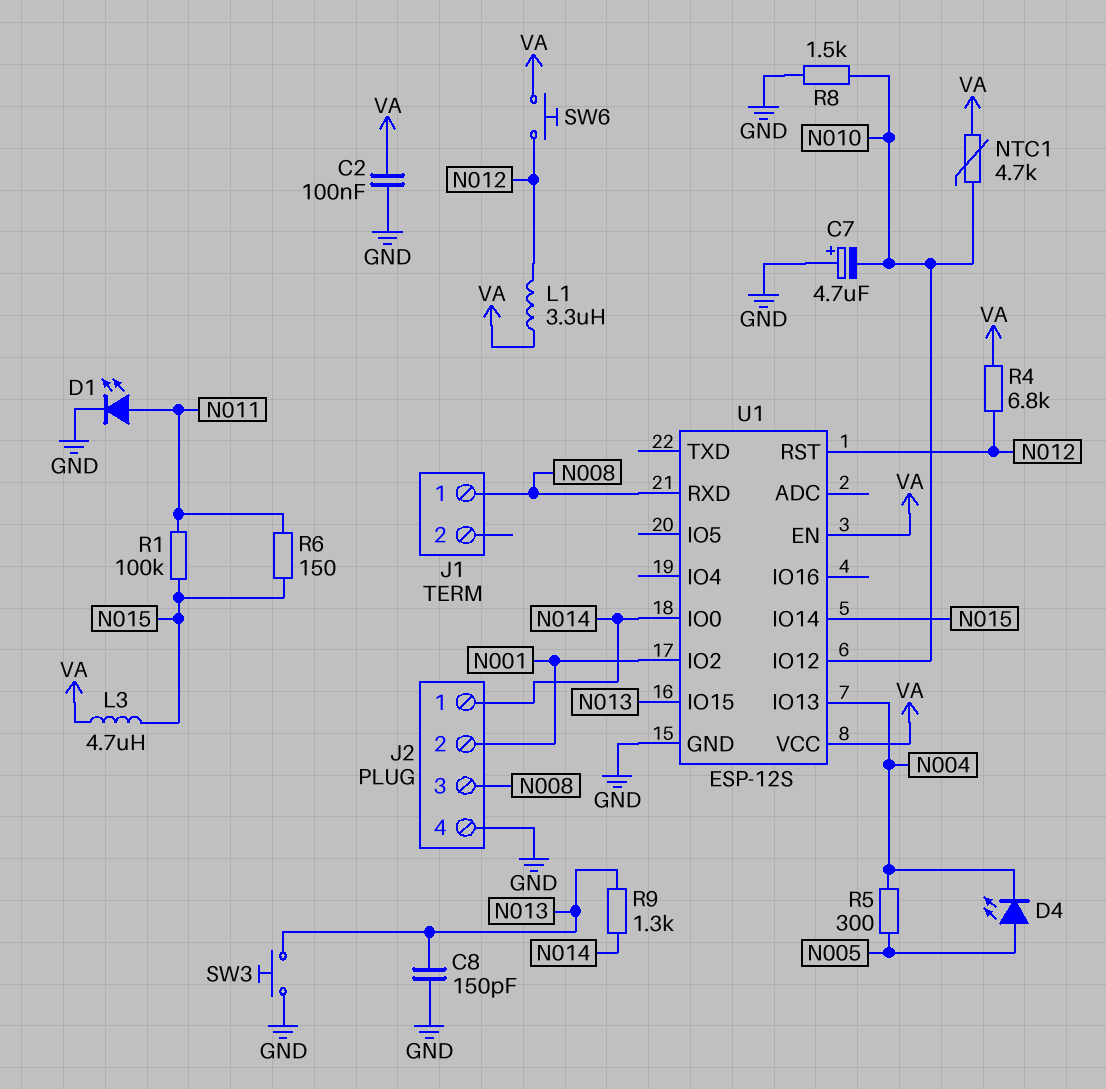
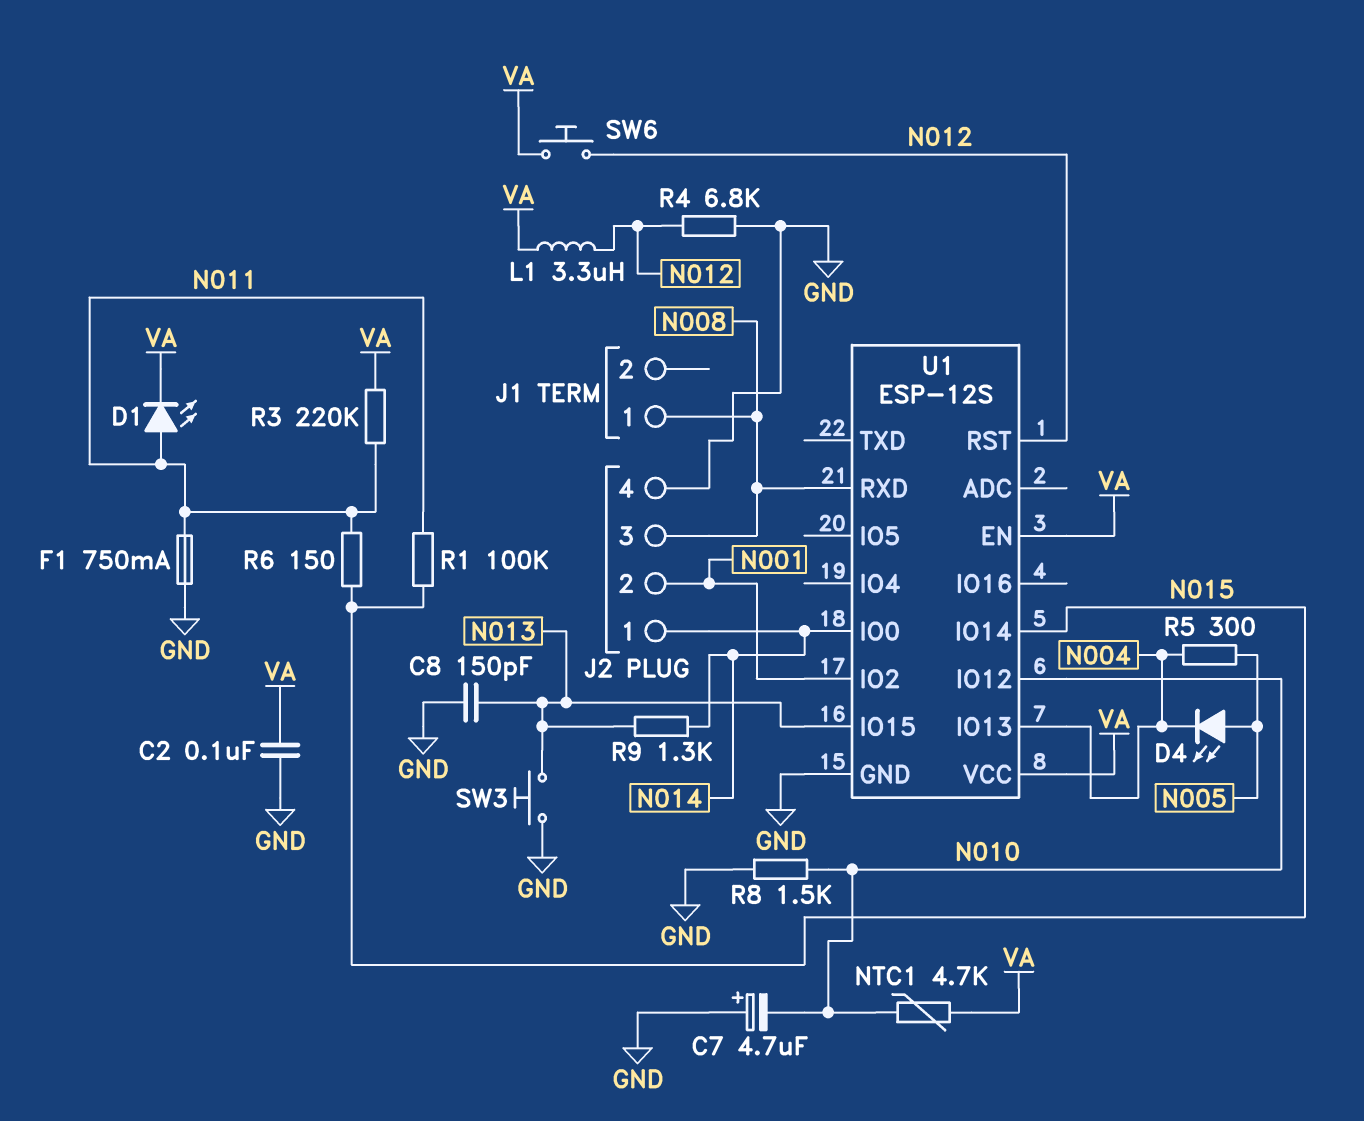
D1: LED (A N011, K GND) -> LED (A N011, K VA)
F1: none -> 750mA (GND, N011)
L3: 4.7uH (N015, VA) -> none
R3: none -> 220k (N011, VA)
R4: 6.8k (N012, VA) -> 6.8k (GND, N012)

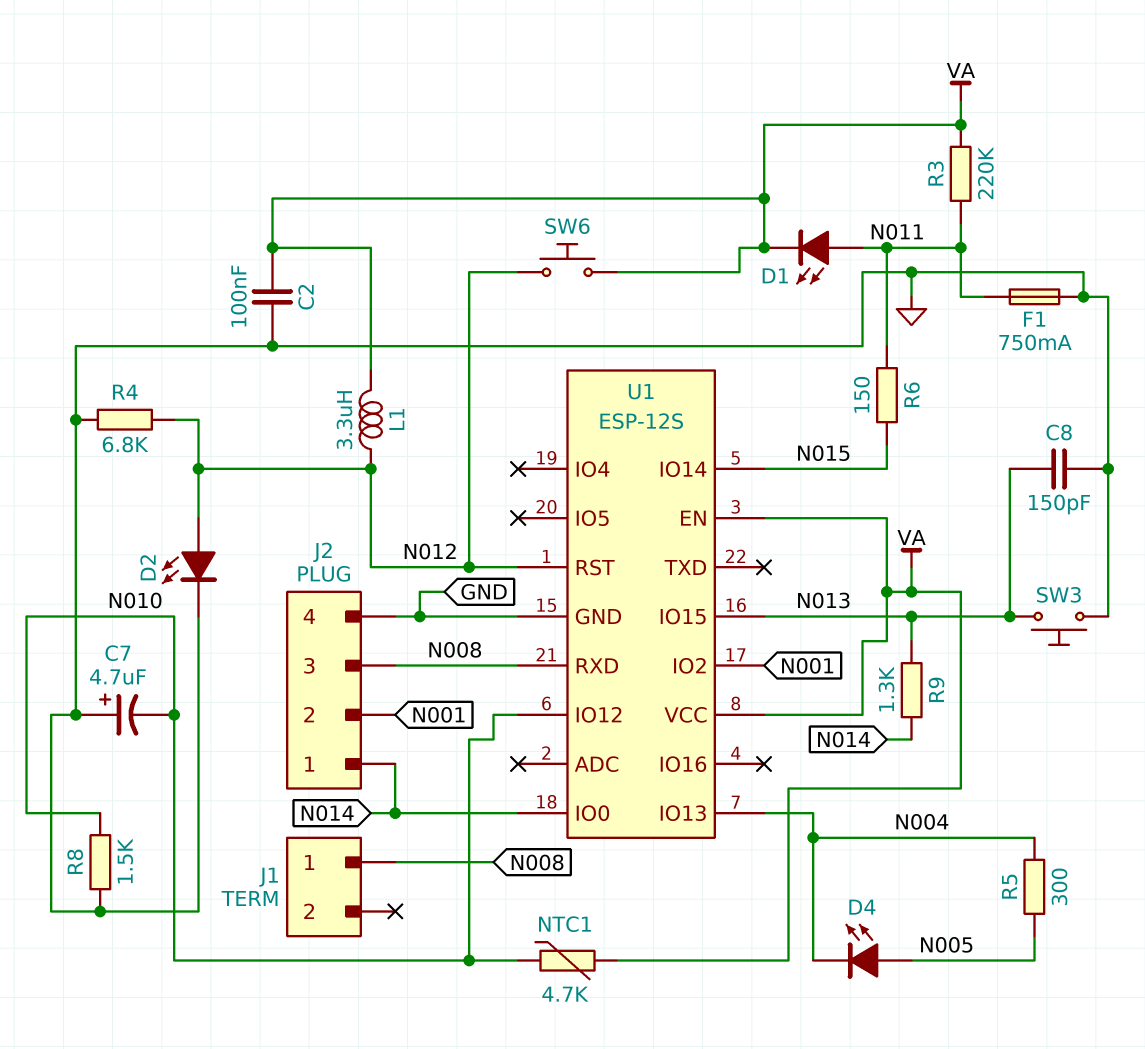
D2: none -> LED (A N012, K GND)
R1: 100k (N011, N015) -> none

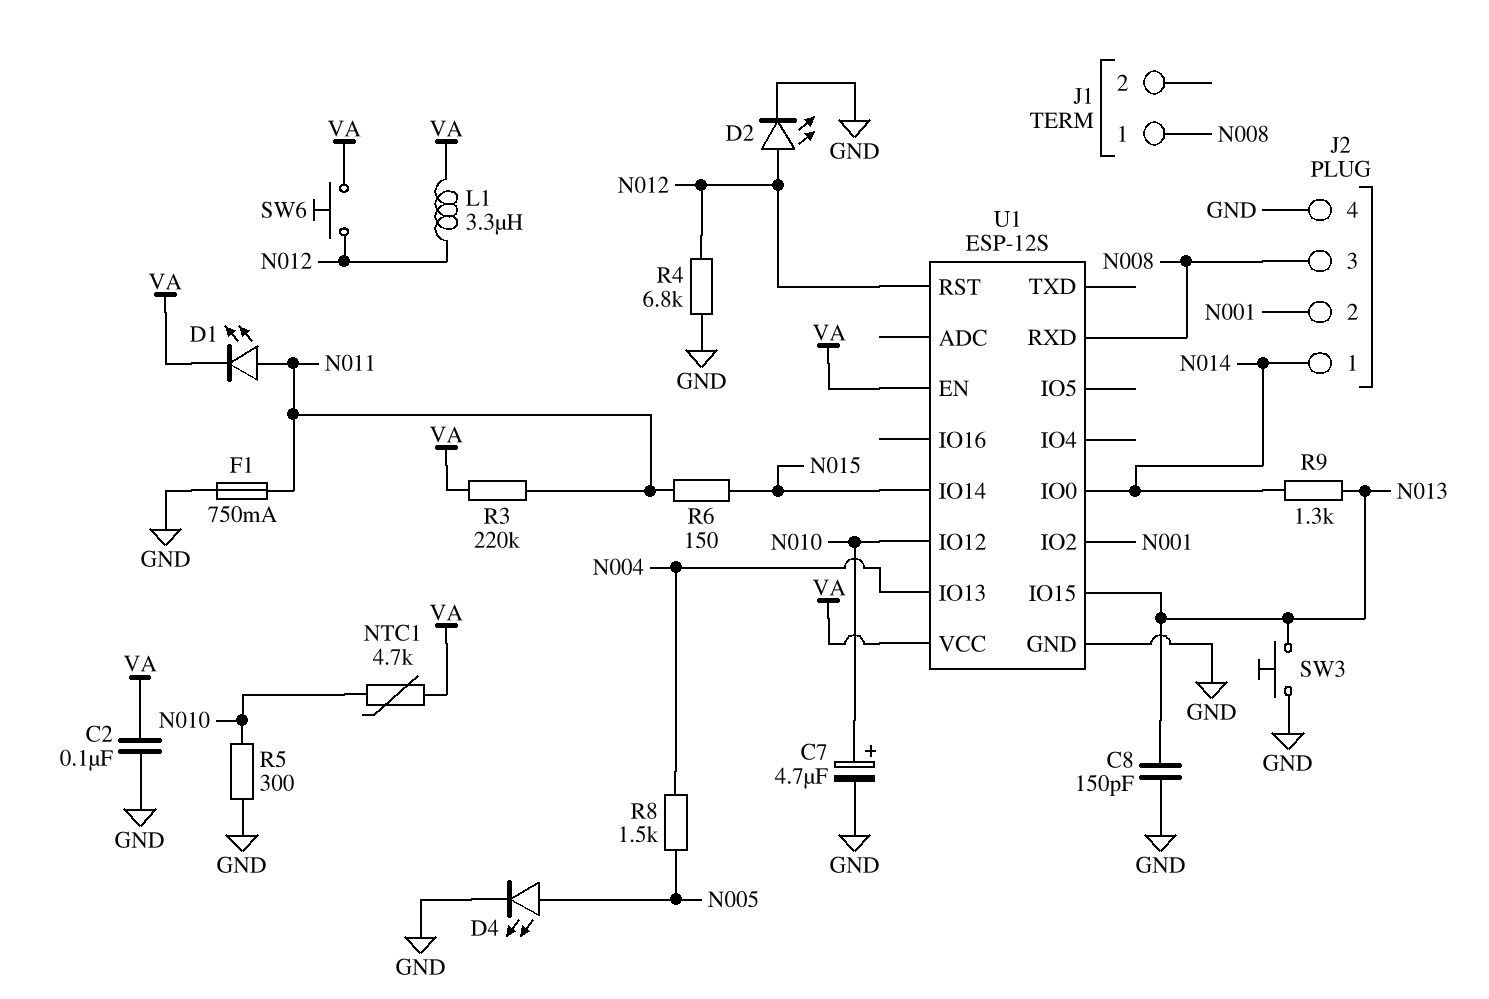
C7: 4.7uF (plus GND, minus N010) -> 4.7uF (plus N010, minus GND)
D4: LED (A N005, K N004) -> LED (A N005, K GND)
R5: 300 (N004, N005) -> 300 (GND, N010)
R8: 1.5k (GND, N010) -> 1.5k (N004, N005)

